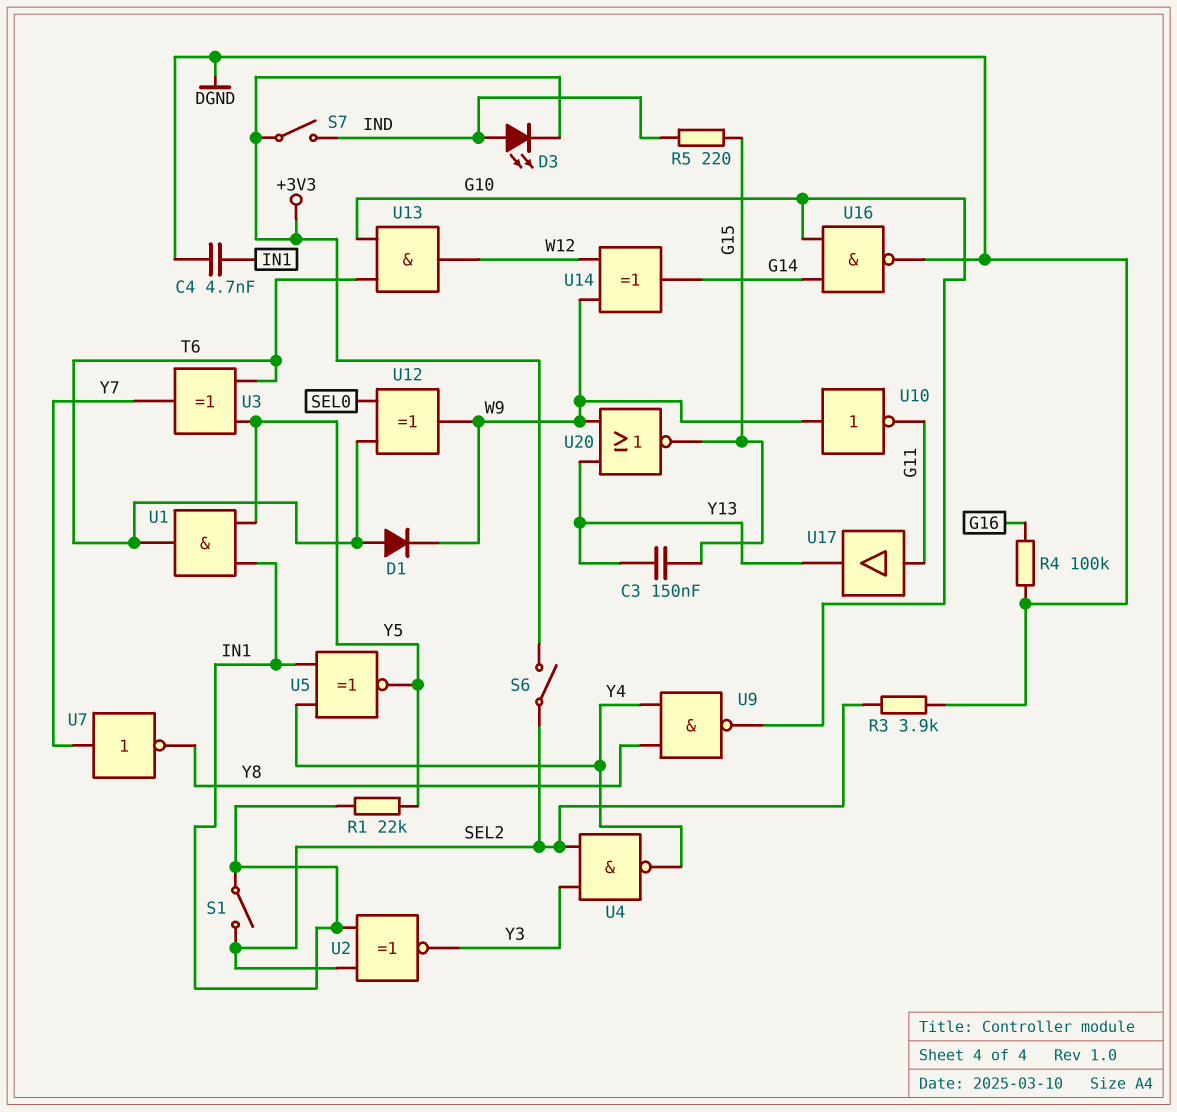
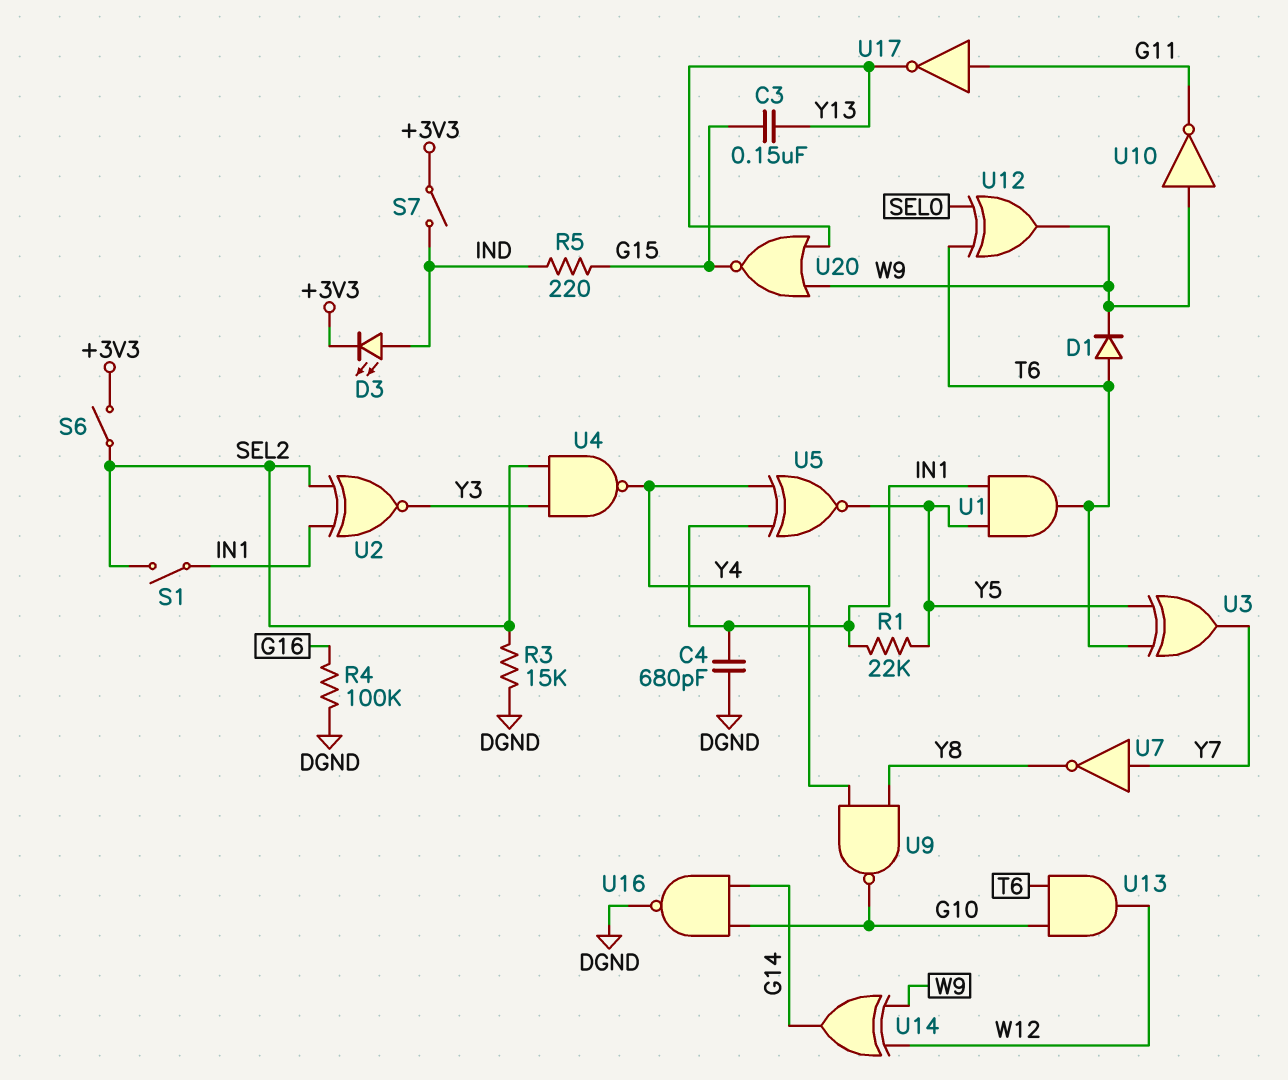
C4: 4.7nF (DGND, IN1) -> 680pF (DGND, IN1)
R3: 3.9k (DGND, SEL2) -> 15k (DGND, SEL2)
U17: buffer (in G11, out Y13) -> NOT (in G11, out Y13)

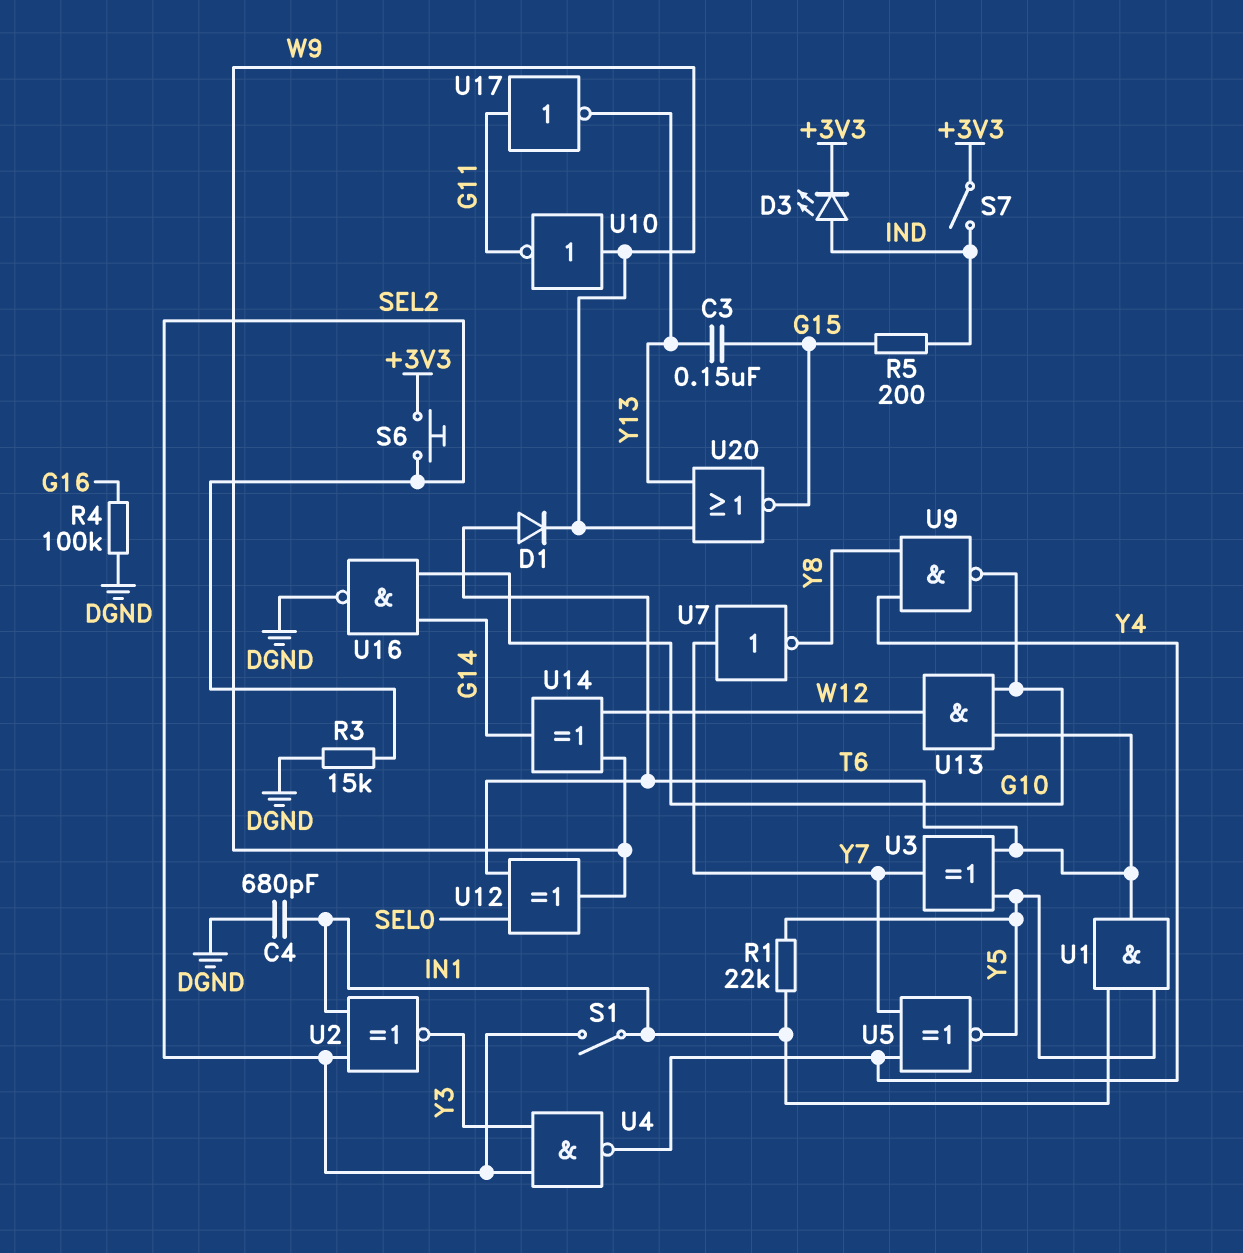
R5: 220 (G15, IND) -> 200 (G15, IND)
S6: switch (+3V3, SEL2) -> button (+3V3, SEL2)
U5: XNOR (in IN1, in Y4, out Y5) -> XNOR (in Y4, in Y7, out Y5)

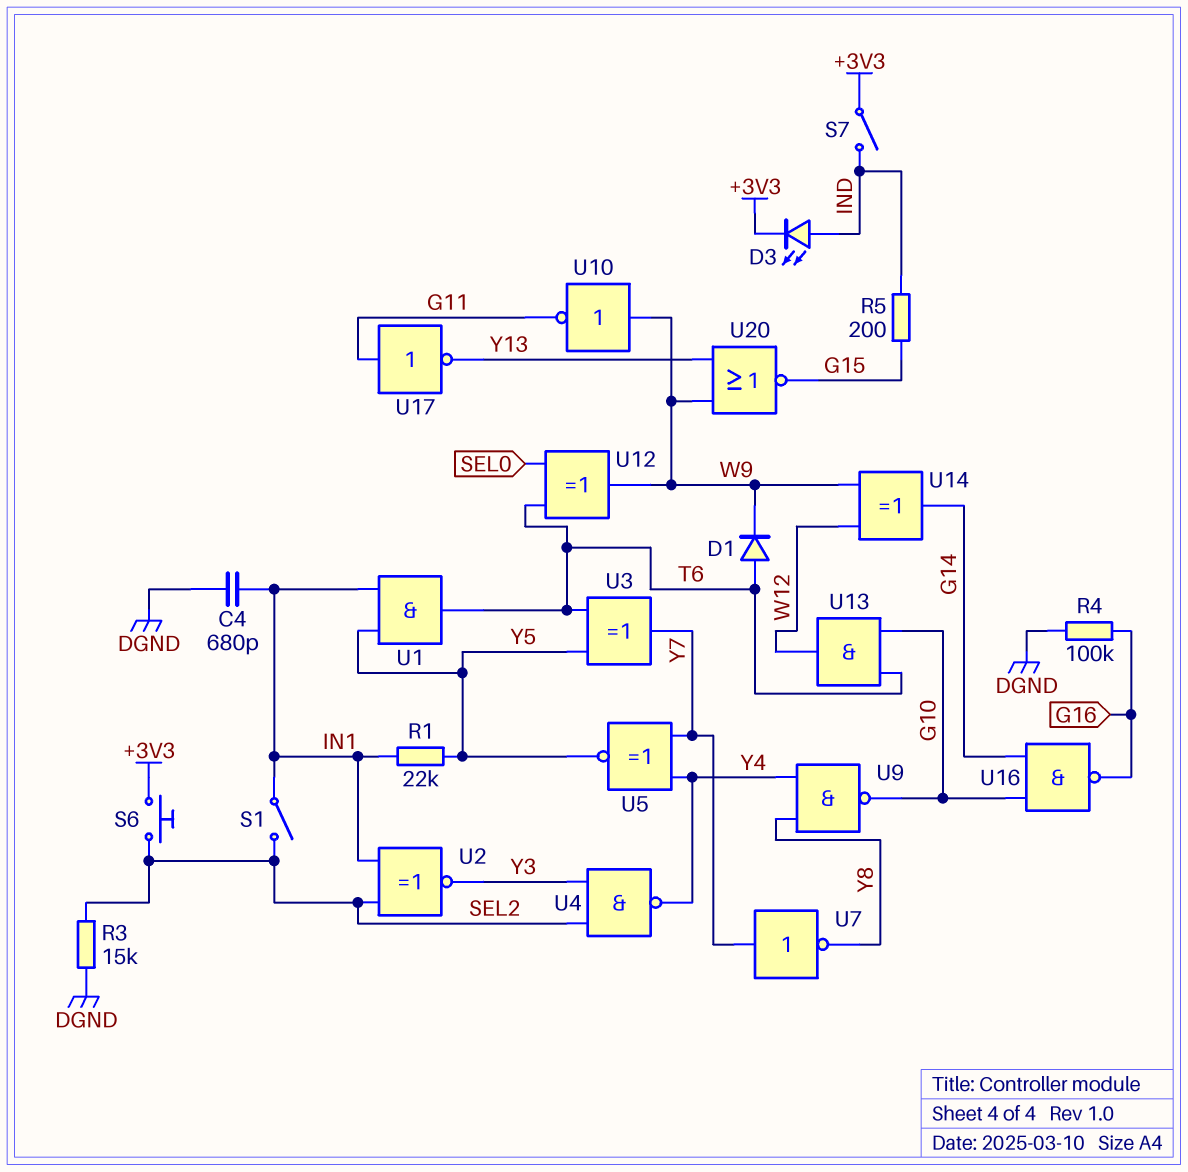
C3: 150nF (G15, Y13) -> none
U16: NAND (in G10, in G14, out DGND) -> NAND (in G10, in G14, out G16)

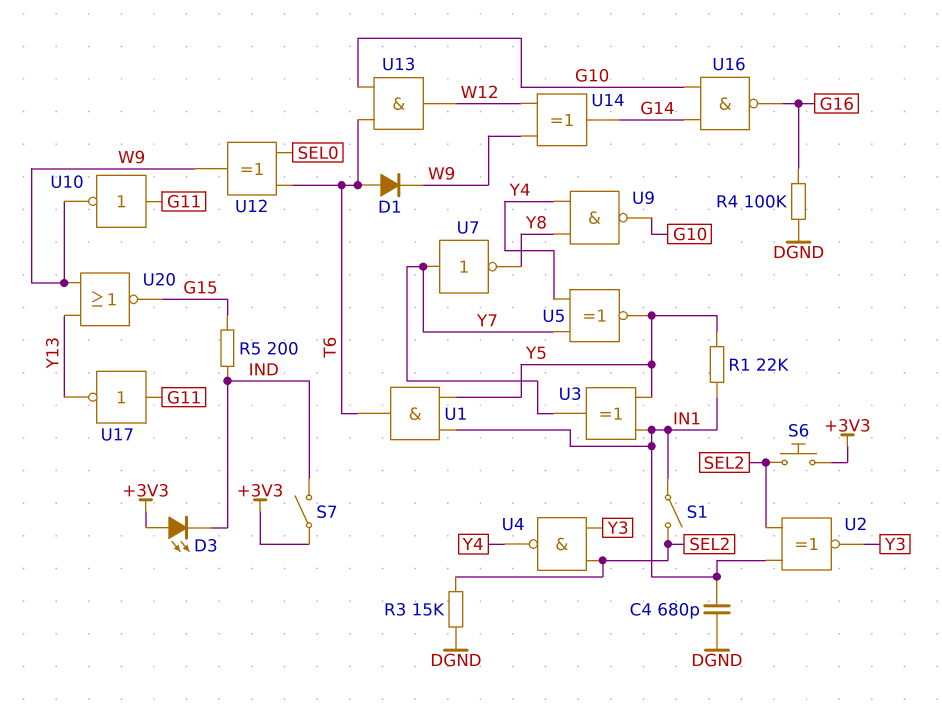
D3: LED (A IND, K +3V3) -> LED (A +3V3, K IND)
U3: XOR (in T6, in Y5, out Y7) -> XOR (in IN1, in Y5, out Y7)
U10: NOT (in W9, out G11) -> NOT (in G11, out W9)

